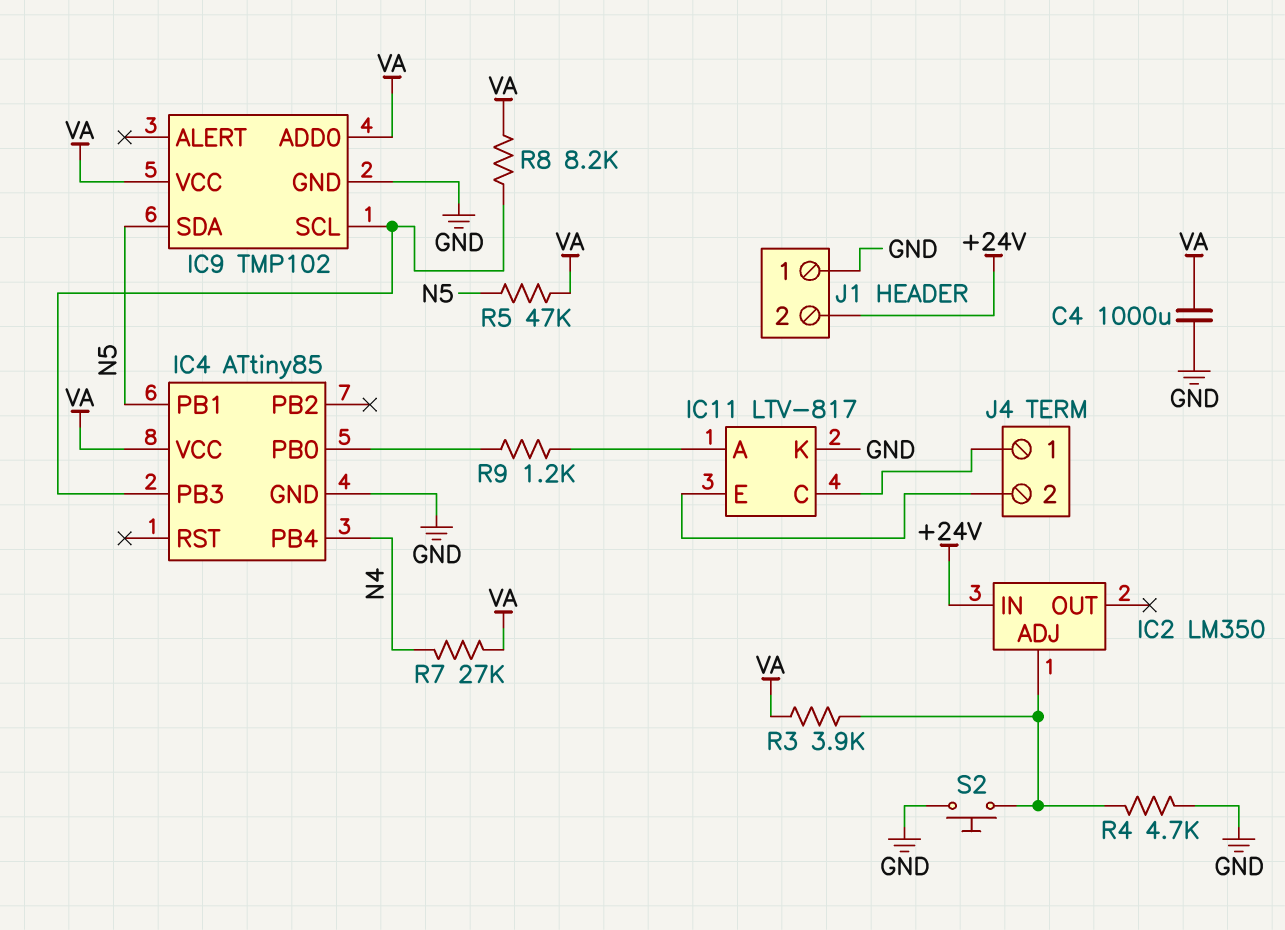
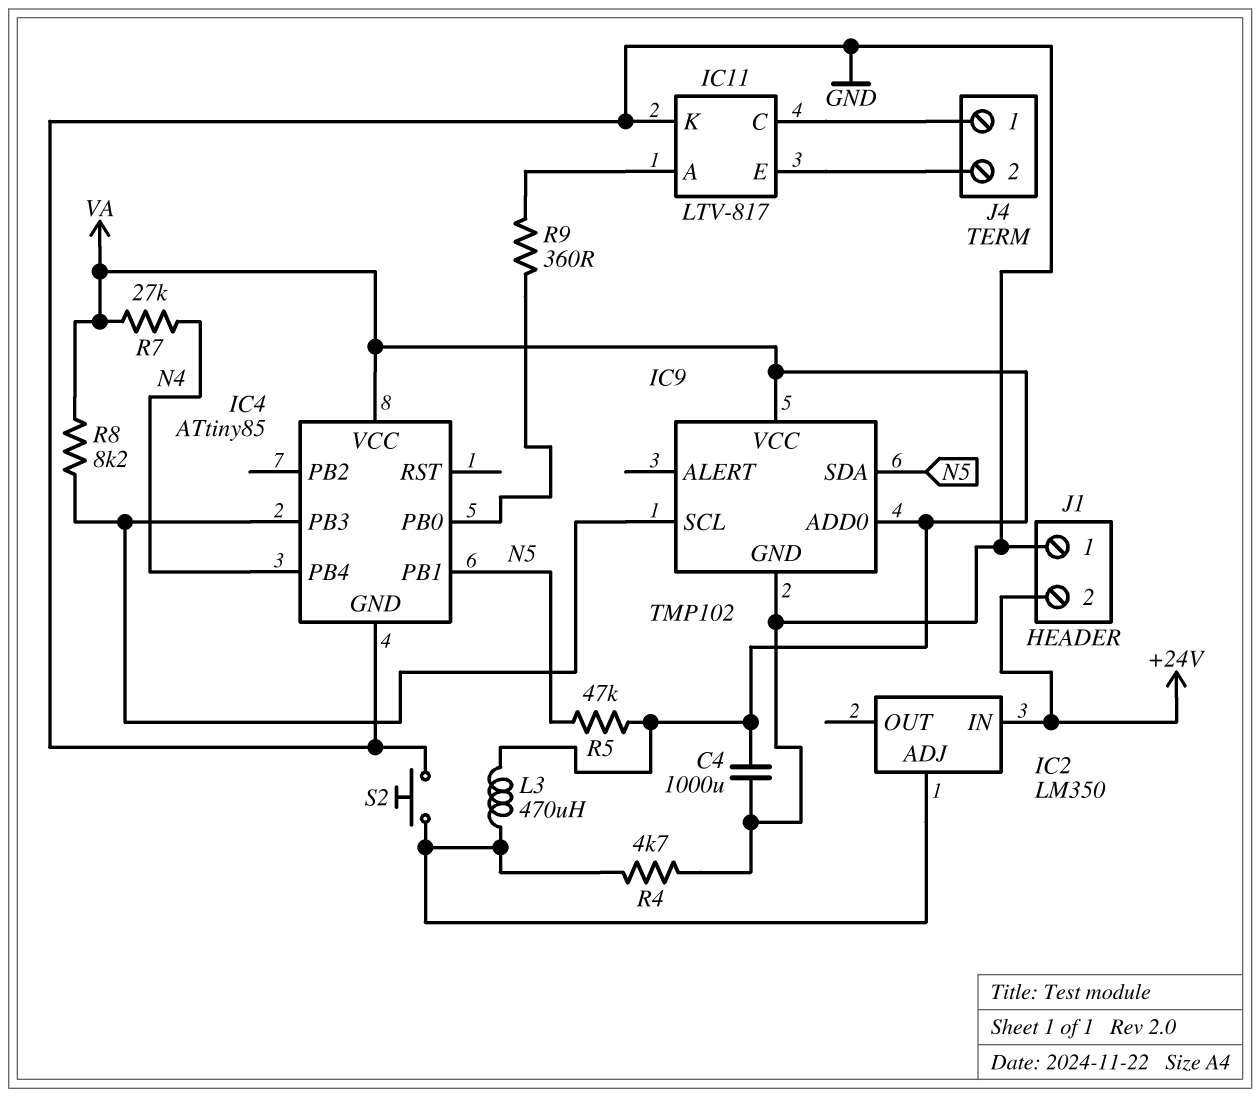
L3: none -> 470uH (IC2/ADJ, VA)
R3: 3.9k (IC2/ADJ, VA) -> none
R9: 1.2k (IC4/PB0, IC11/A) -> 360 (IC4/PB0, IC11/A)

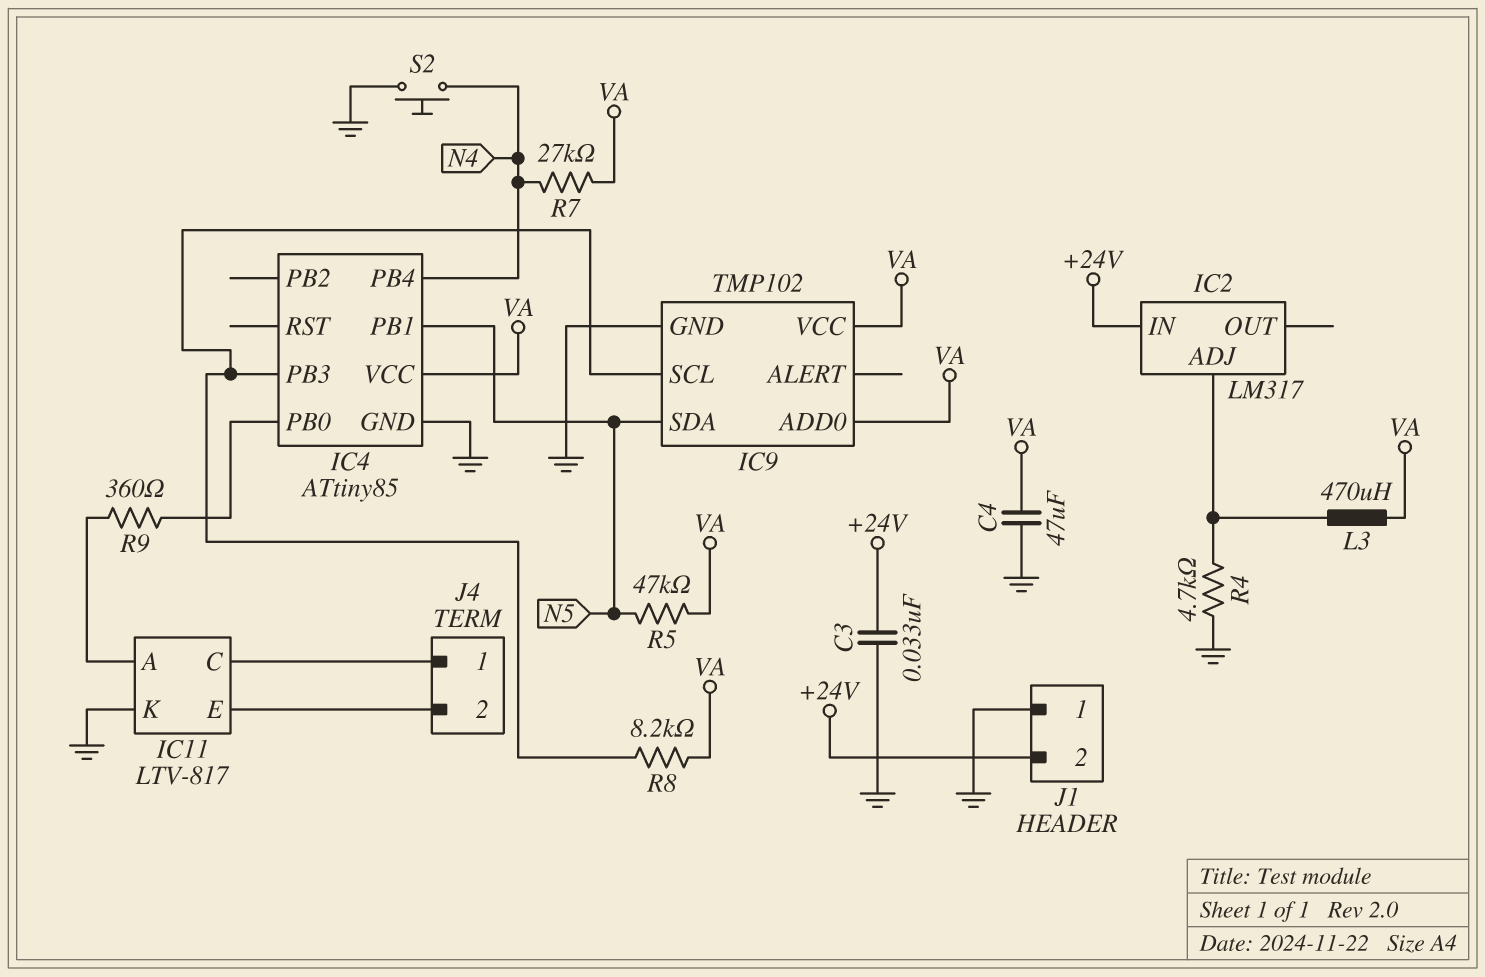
C3: none -> 33nF (+24V, GND)
C4: 1000uF (GND, VA) -> 47uF (GND, VA)
IC2: LM350 -> LM317
S2: button (GND, IC2/ADJ) -> button (GND, N4)

